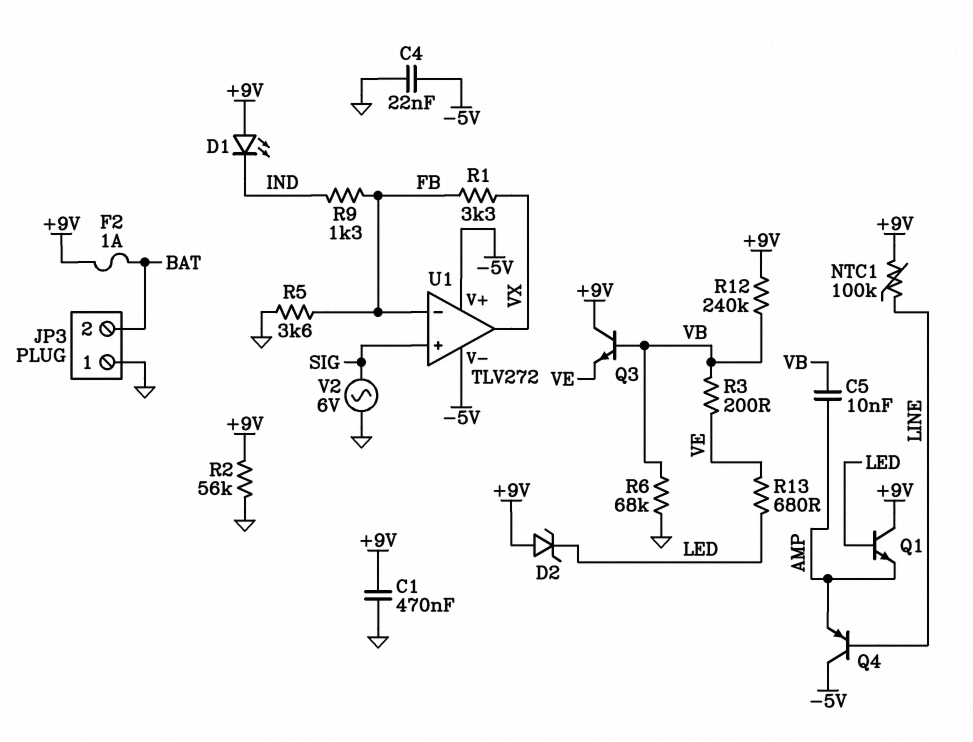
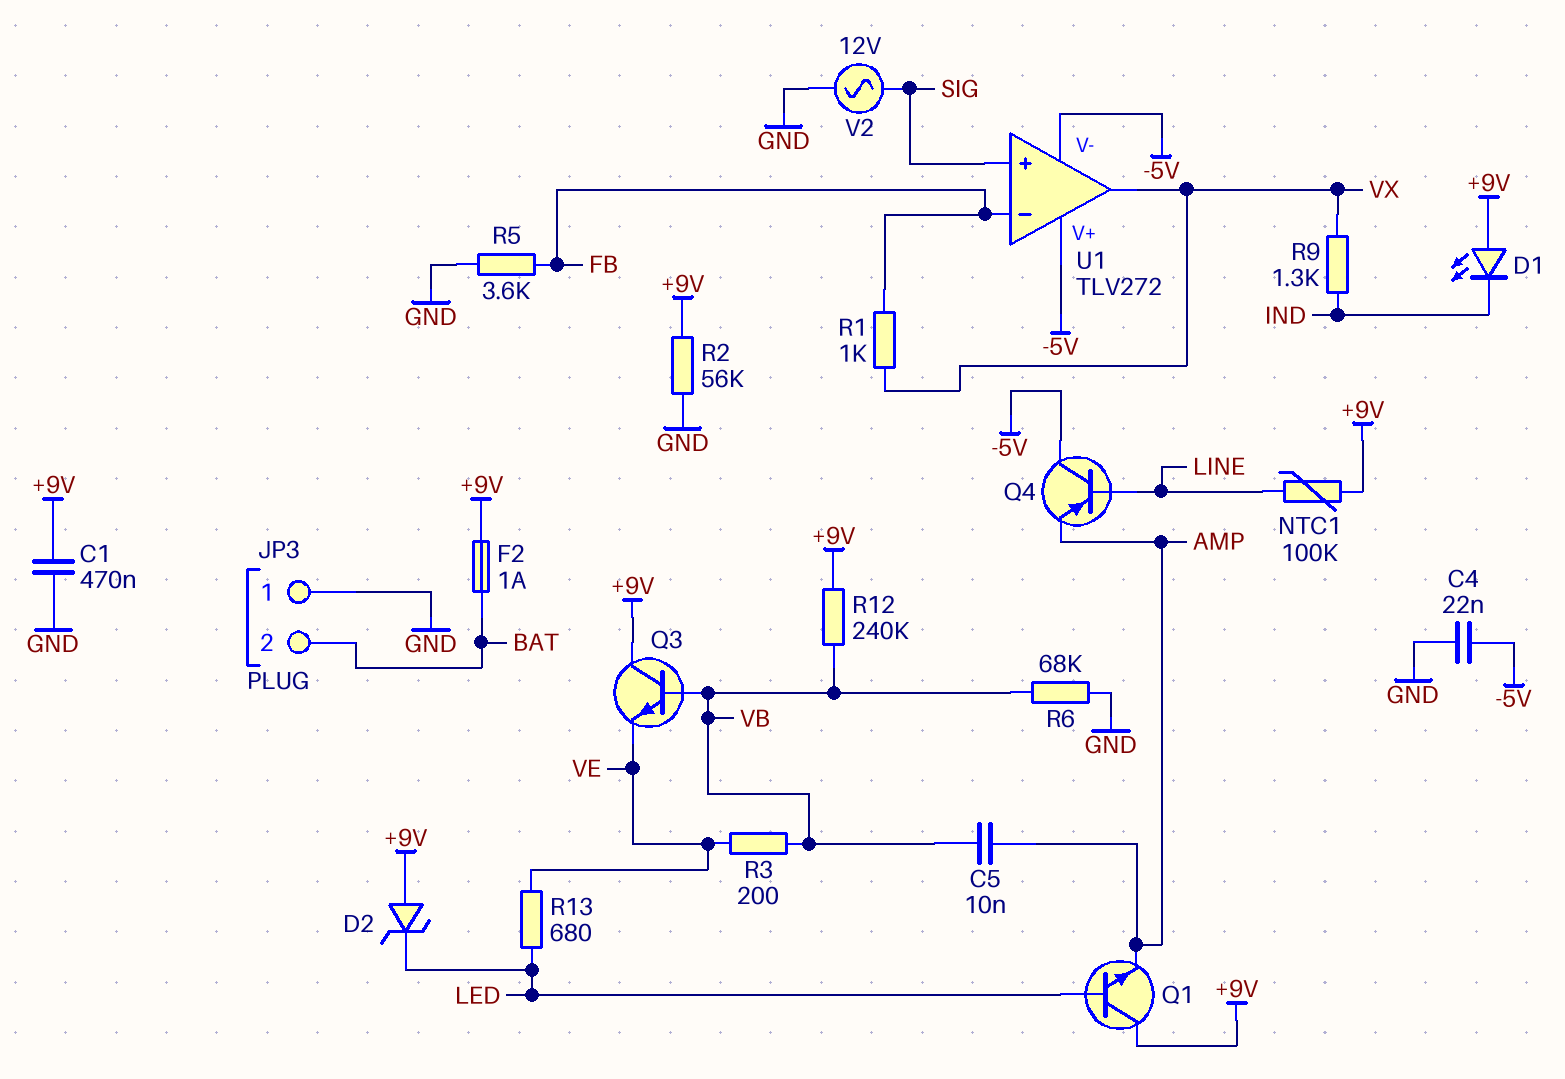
R1: 3.3k (FB, VX) -> 1k (FB, VX)
R9: 1.3k (FB, IND) -> 1.3k (IND, VX)
V2: AC 6V (GND, SIG) -> AC 12V (GND, SIG)

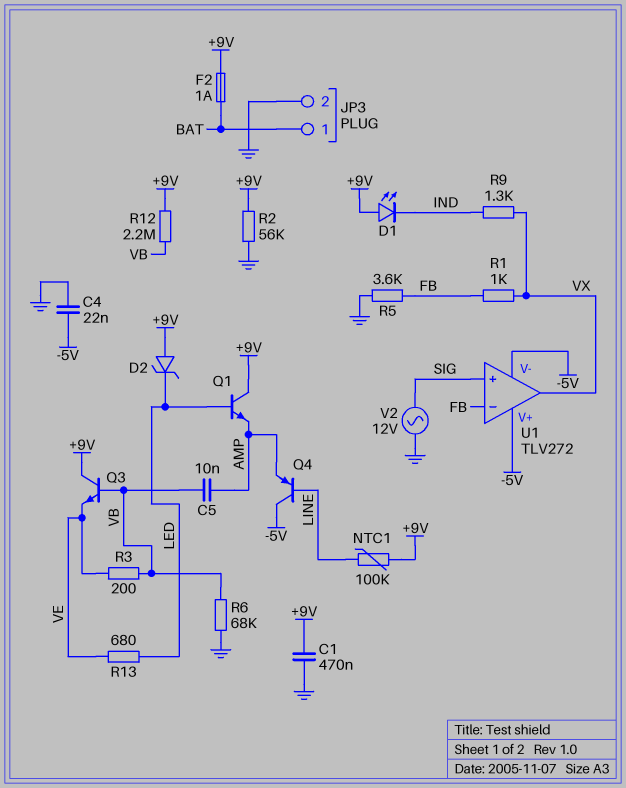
JP3 pin 1: GND -> BAT
JP3 pin 2: BAT -> GND
R12: 240k (+9V, VB) -> 2.2M (+9V, VB)

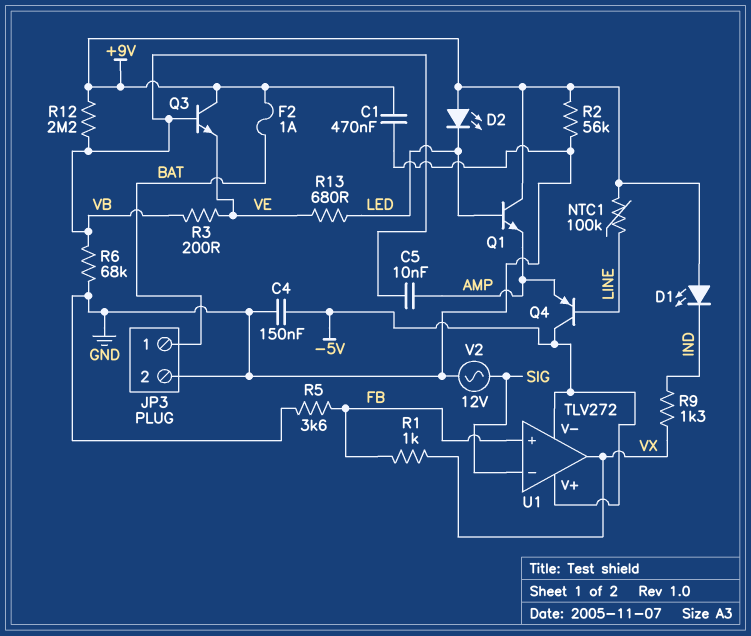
C4: 22nF (-5V, GND) -> 150nF (-5V, GND)
D2: zener (A +9V, K LED) -> LED (A +9V, K LED)
U1 pin in+: SIG -> FB
U1 pin in-: FB -> SIG

